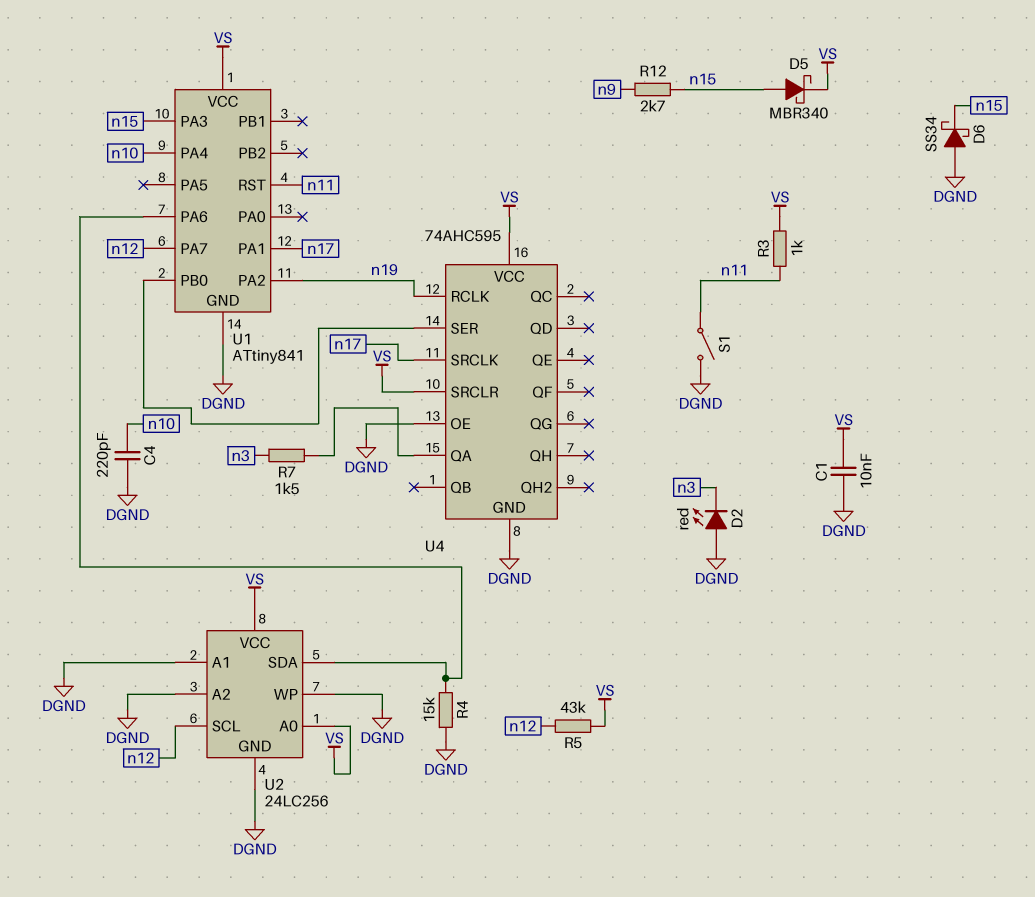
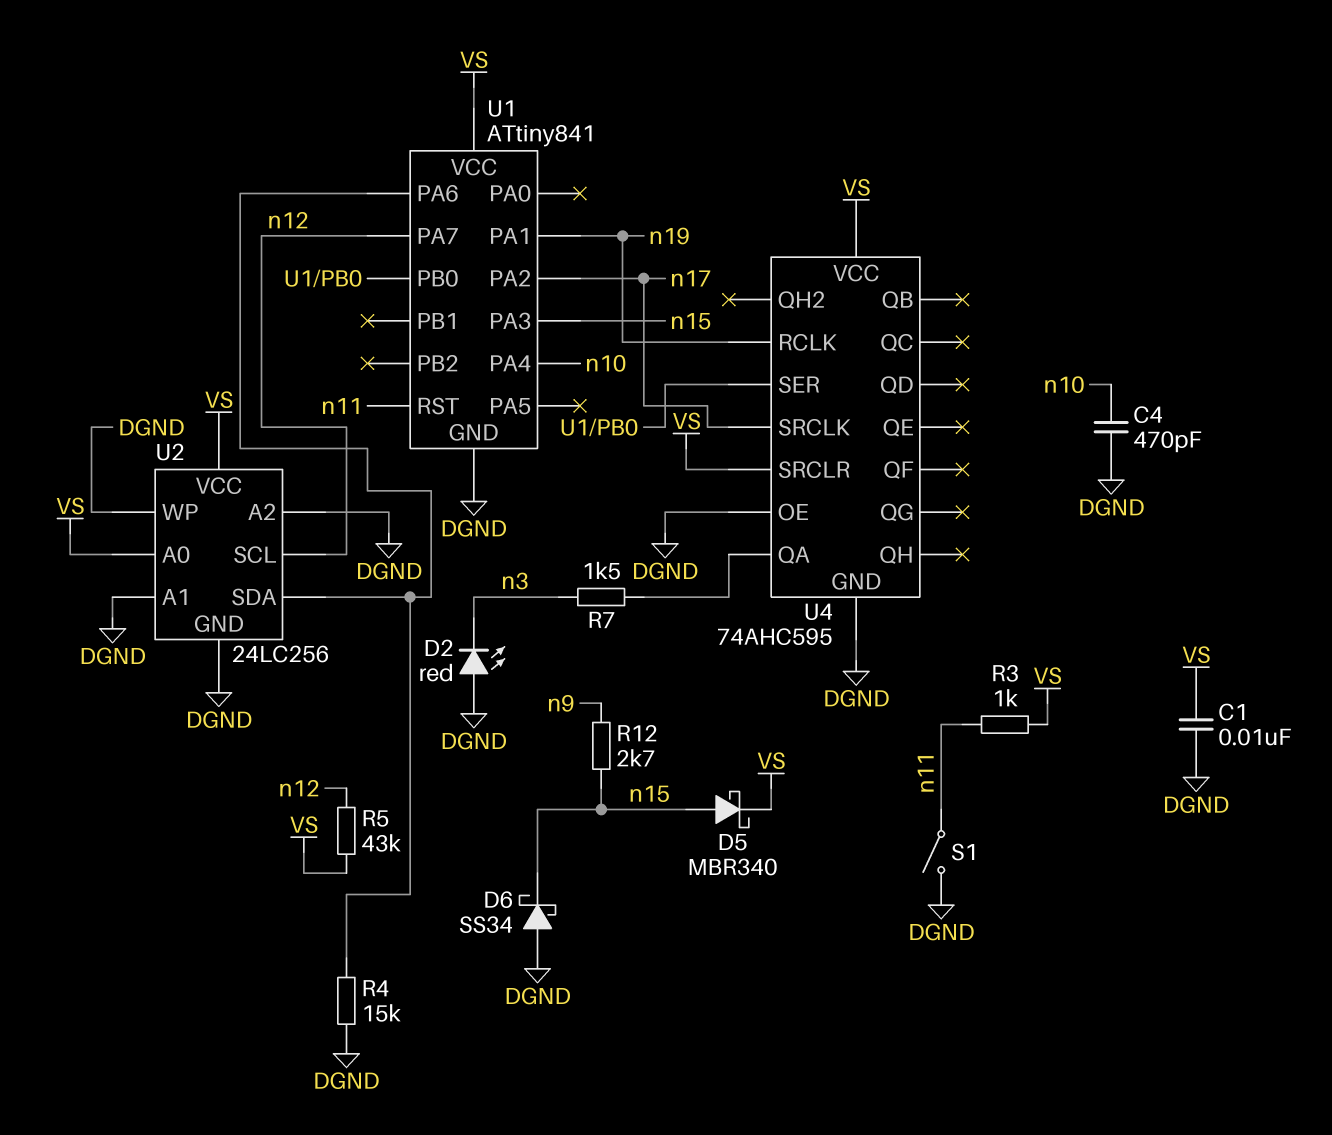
C4: 220pF (DGND, n10) -> 470pF (DGND, n10)
U1 pin PA1: n17 -> n19
U1 pin PA2: n19 -> n17

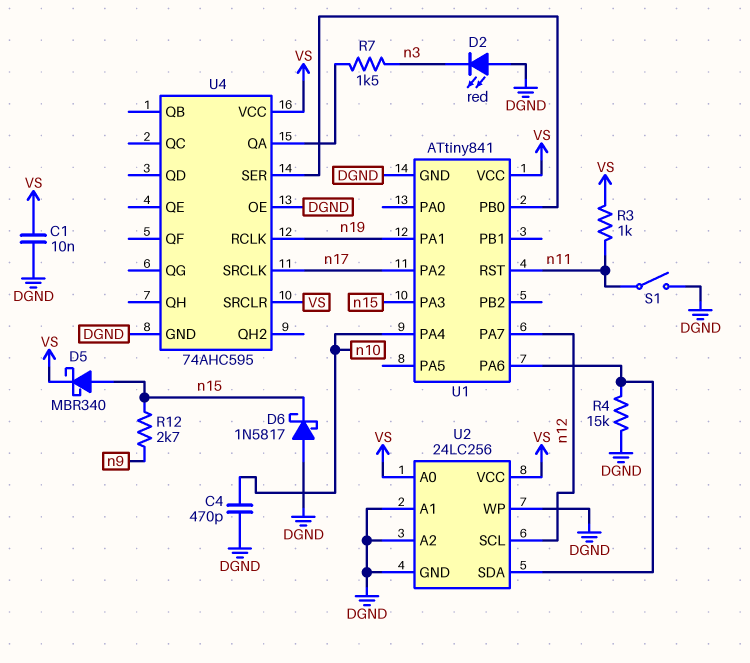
D6: schottky SS34 (A DGND, K n15) -> schottky 1N5817 (A DGND, K n15)
R5: 43k (VS, n12) -> none

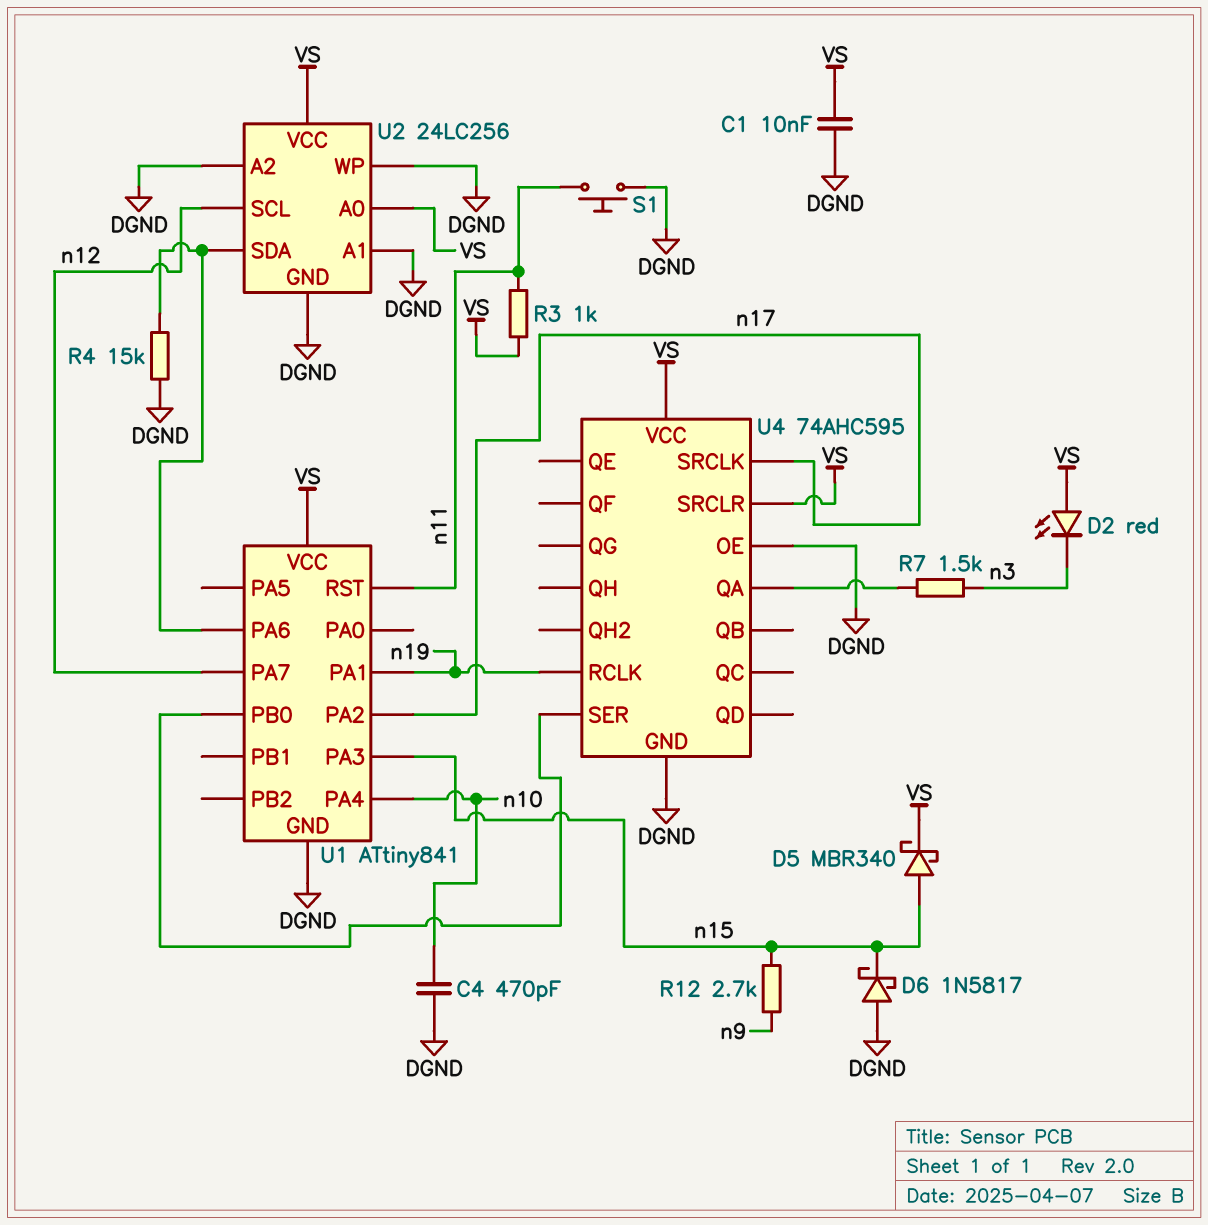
D2: LED red (A DGND, K n3) -> LED red (A VS, K n3)
S1: switch (DGND, n11) -> button (DGND, n11)

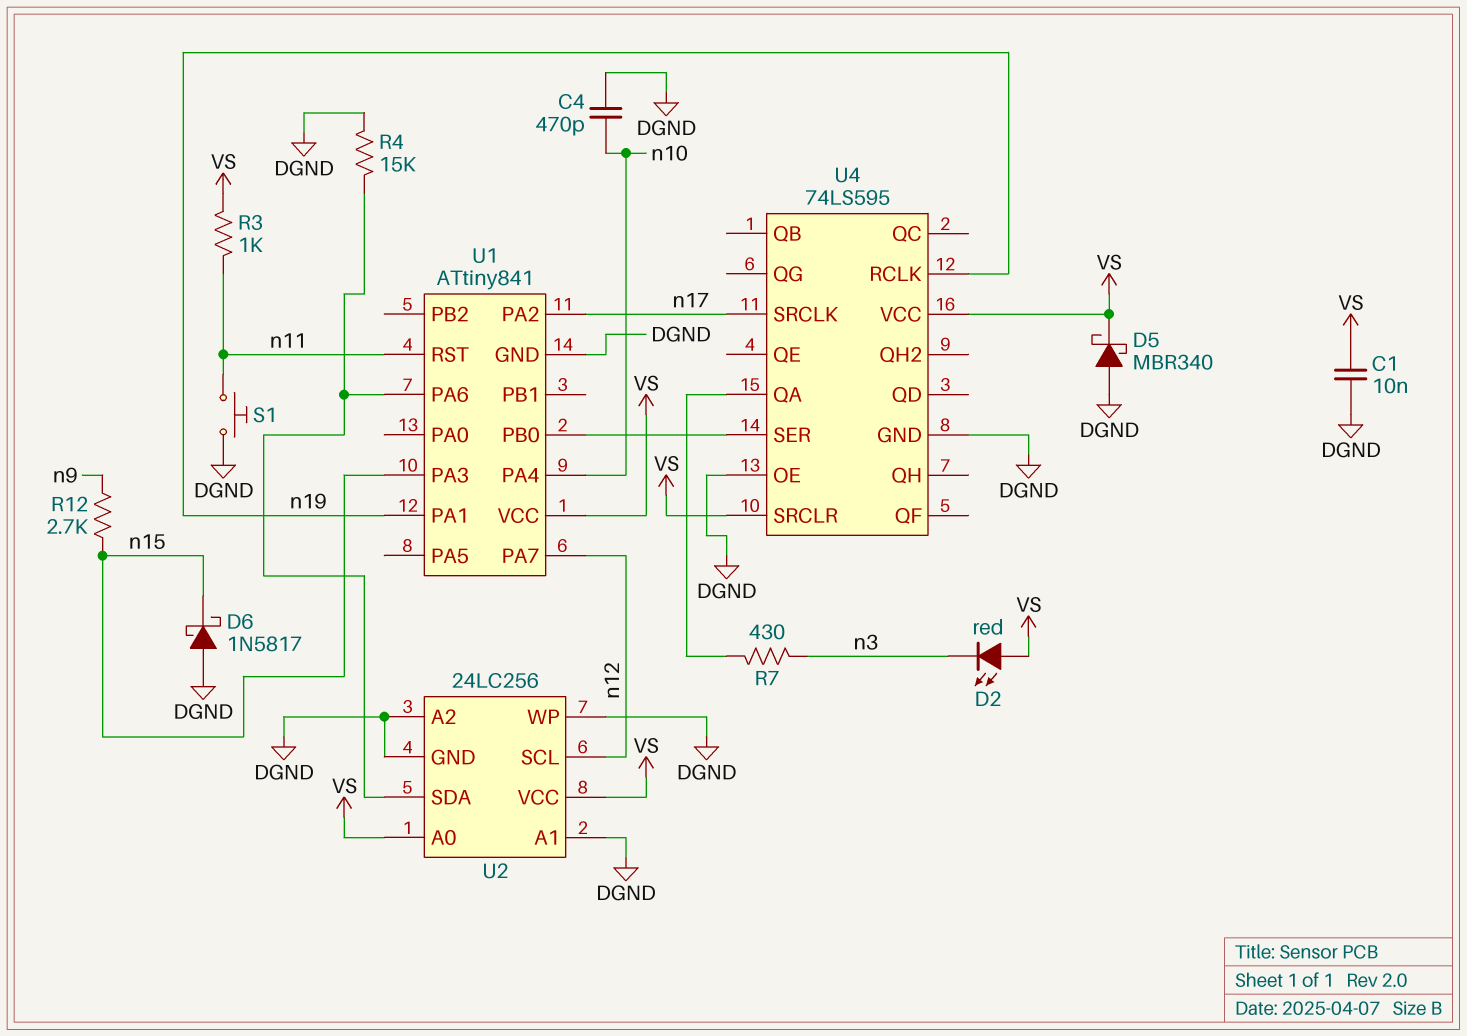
D5: schottky MBR340 (A n15, K VS) -> schottky MBR340 (A DGND, K VS)
R7: 1.5k (U4/QA, n3) -> 430 (U4/QA, n3)
U4: 74AHC595 -> 74LS595

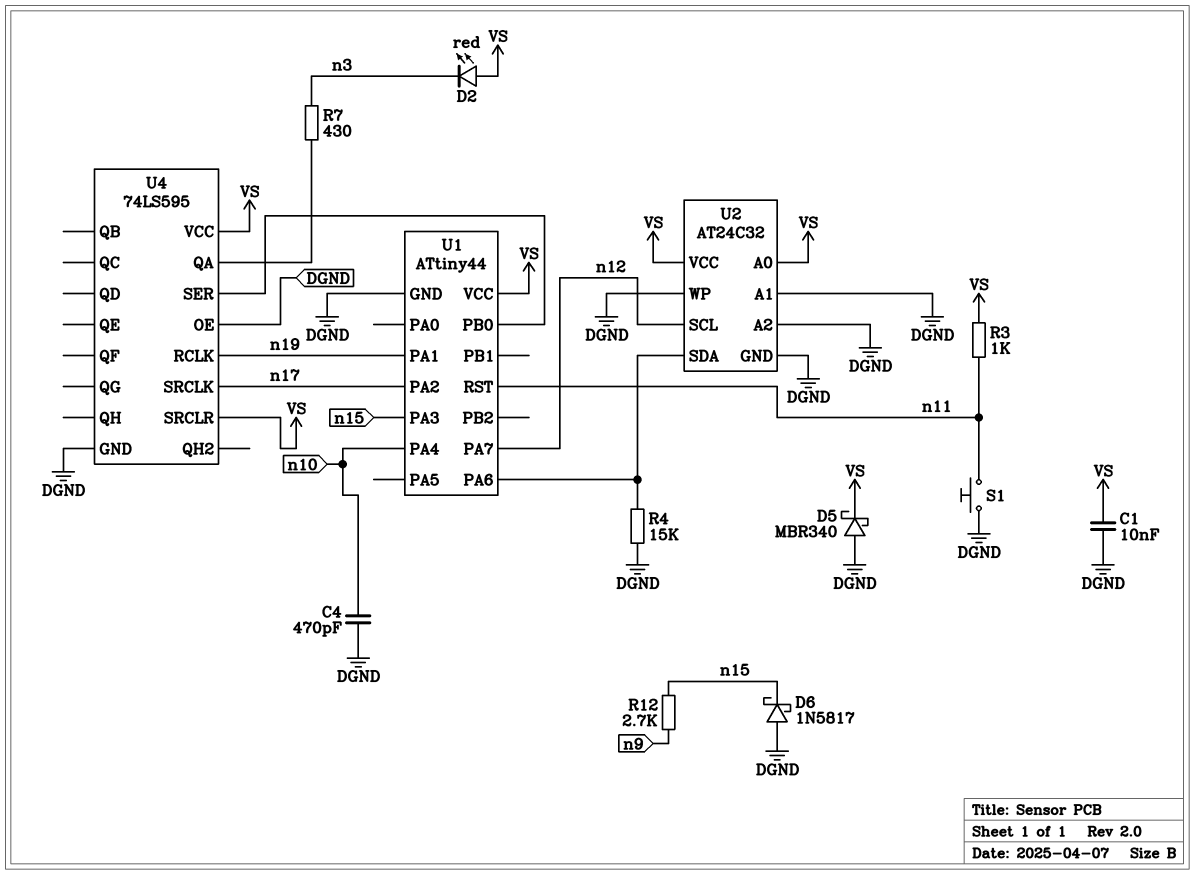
U1: ATtiny841 -> ATtiny44
U2: 24LC256 -> AT24C32

